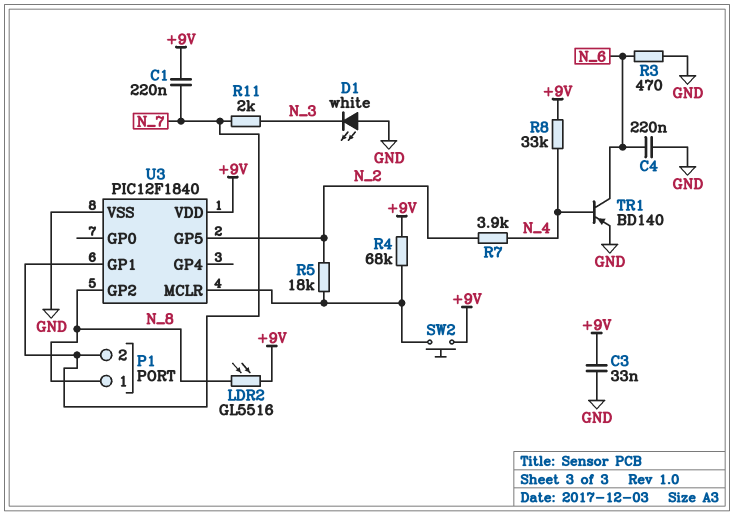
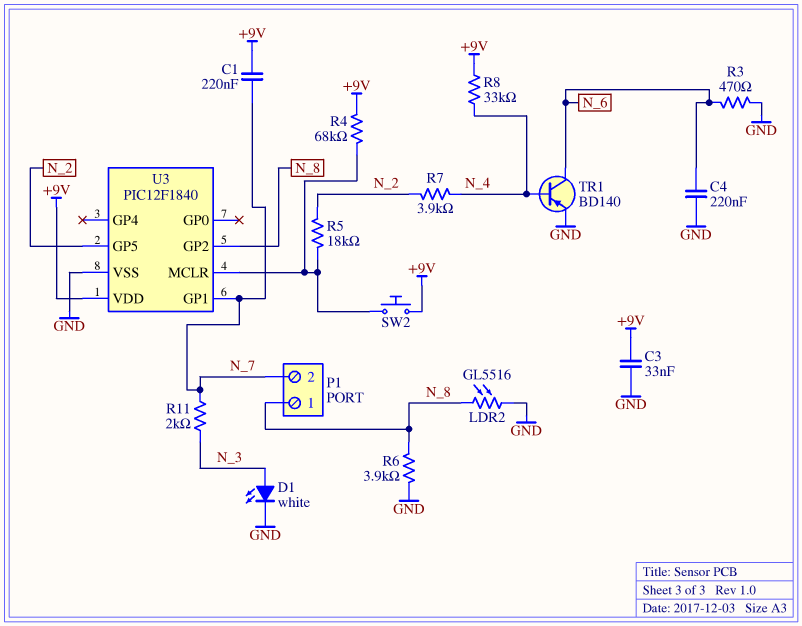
D1: LED white (A GND, K N_3) -> LED white (A N_3, K GND)
LDR2: GL5516 (+9V, N_8) -> GL5516 (GND, N_8)
R6: none -> 3.9k (GND, N_8)

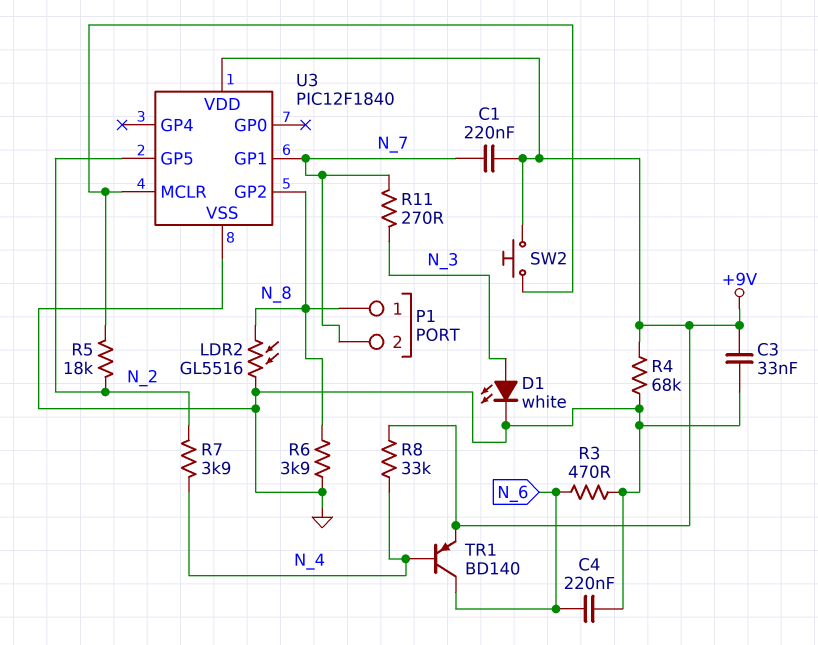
R4: 68k (+9V, U3/MCLR) -> 68k (+9V, GND)
R11: 2k (N_3, N_7) -> 270 (N_3, N_7)
TR1: PNP BD140 (B N_4, C N_6, E GND) -> PNP BD140 (B N_4, C N_6, E +9V)

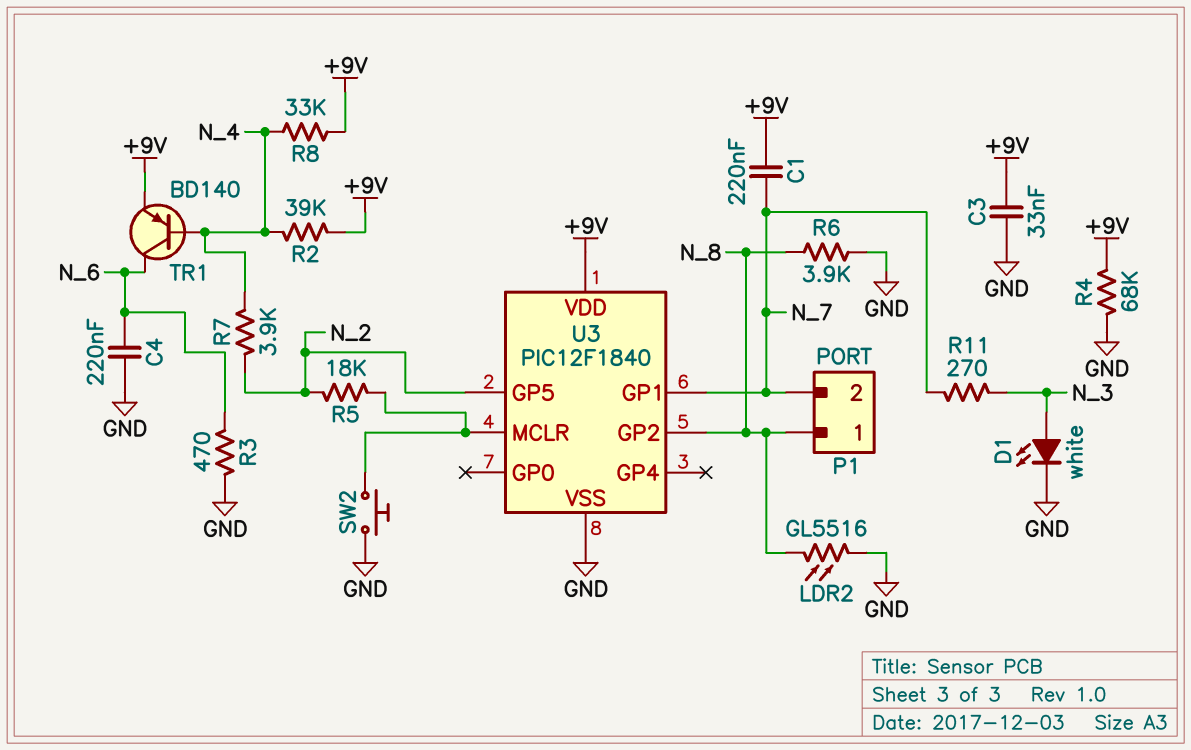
R2: none -> 39k (+9V, N_4)
SW2: button (+9V, U3/MCLR) -> button (GND, U3/MCLR)

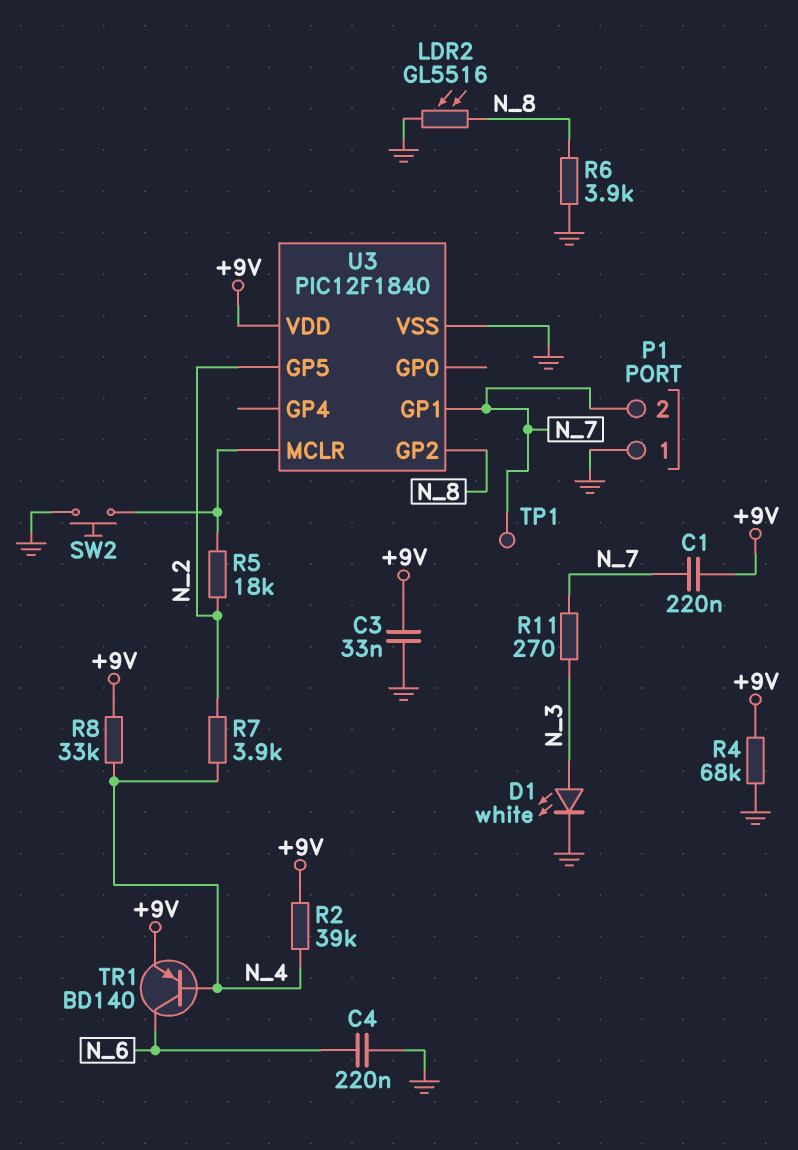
P1 pin 1: N_8 -> GND
R3: 470 (GND, N_6) -> none
TP1: none -> test point (N_7)

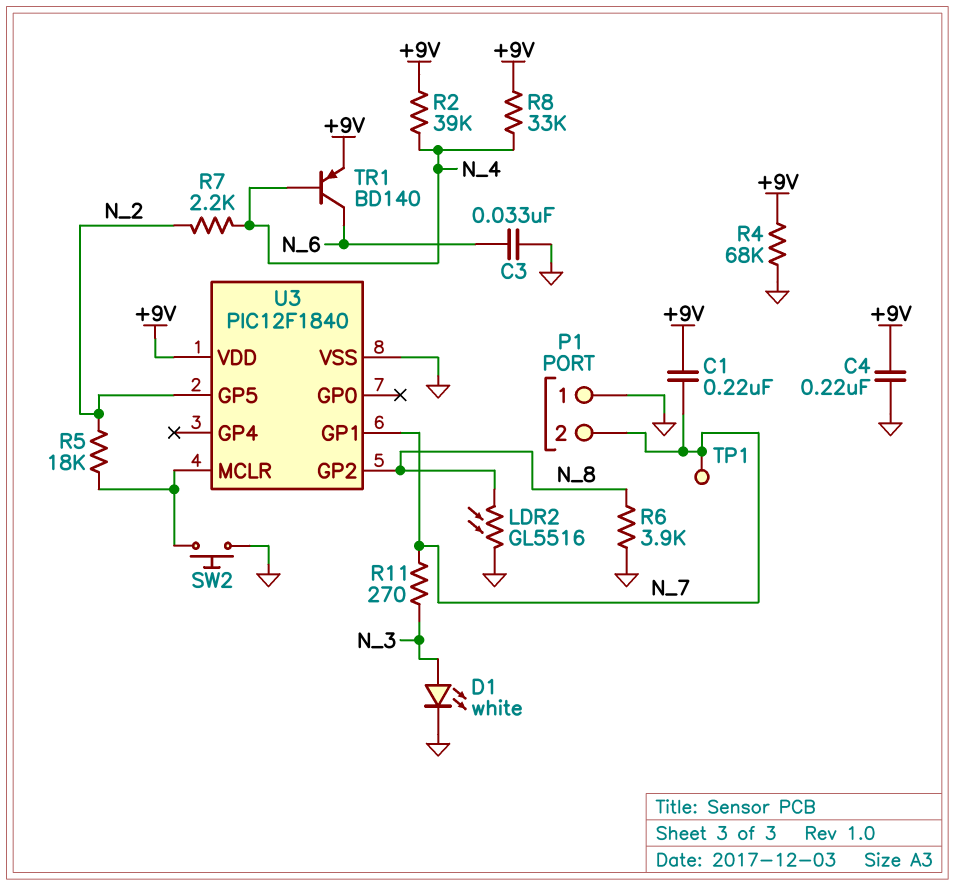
C3: 33nF (+9V, GND) -> 33nF (GND, N_6)
C4: 220nF (GND, N_6) -> 220nF (+9V, GND)
R7: 3.9k (N_2, N_4) -> 2.2k (N_2, N_4)

